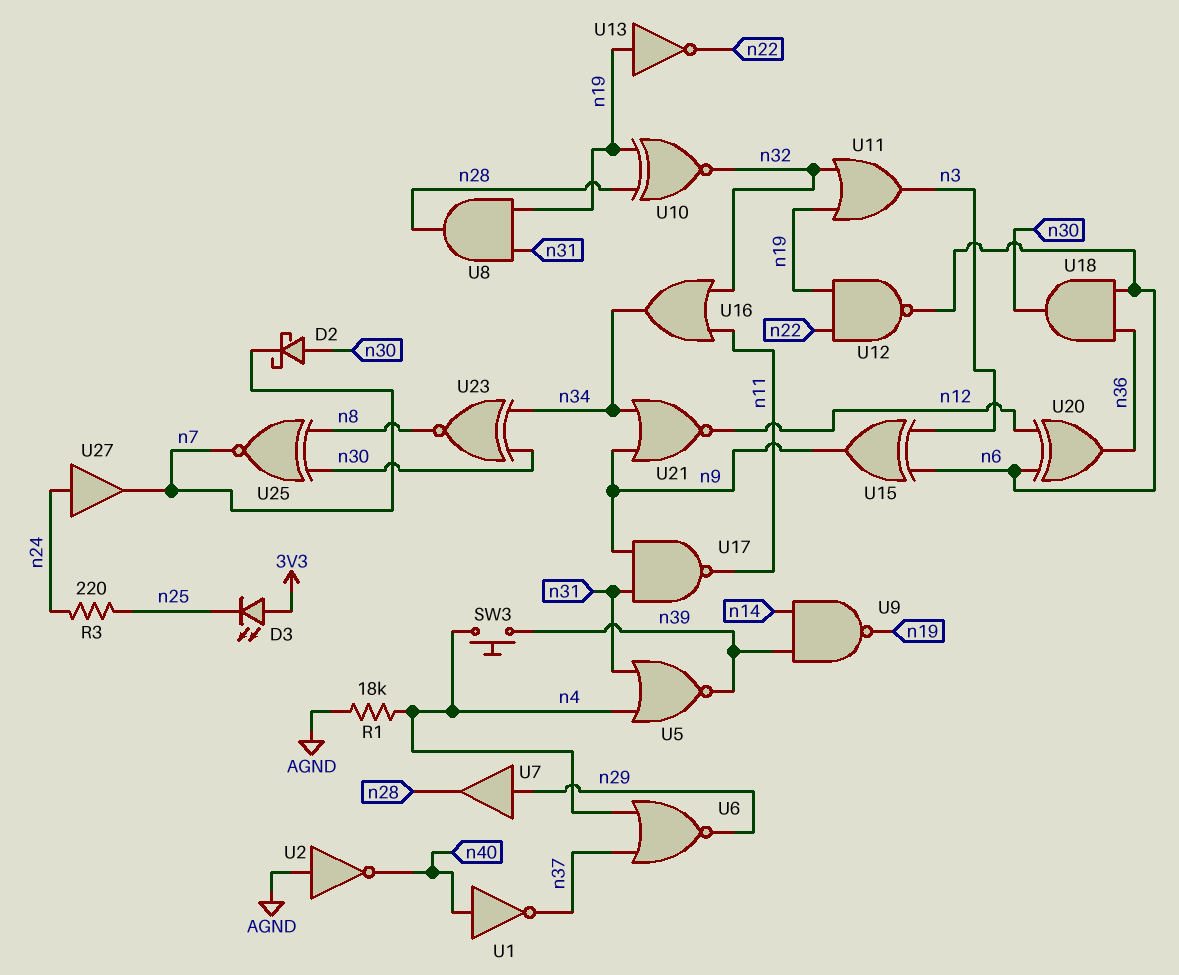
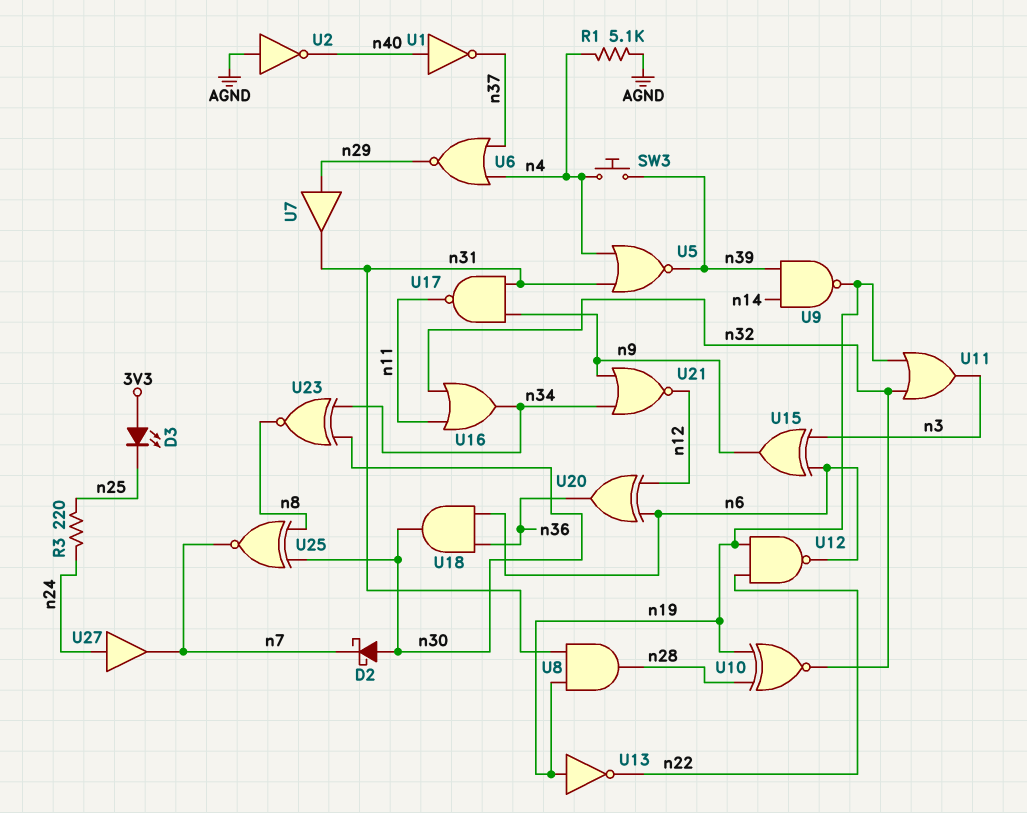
R1: 18k (AGND, n4) -> 5.1k (AGND, n4)
U7: buffer (in n29, out n28) -> buffer (in n29, out n31)

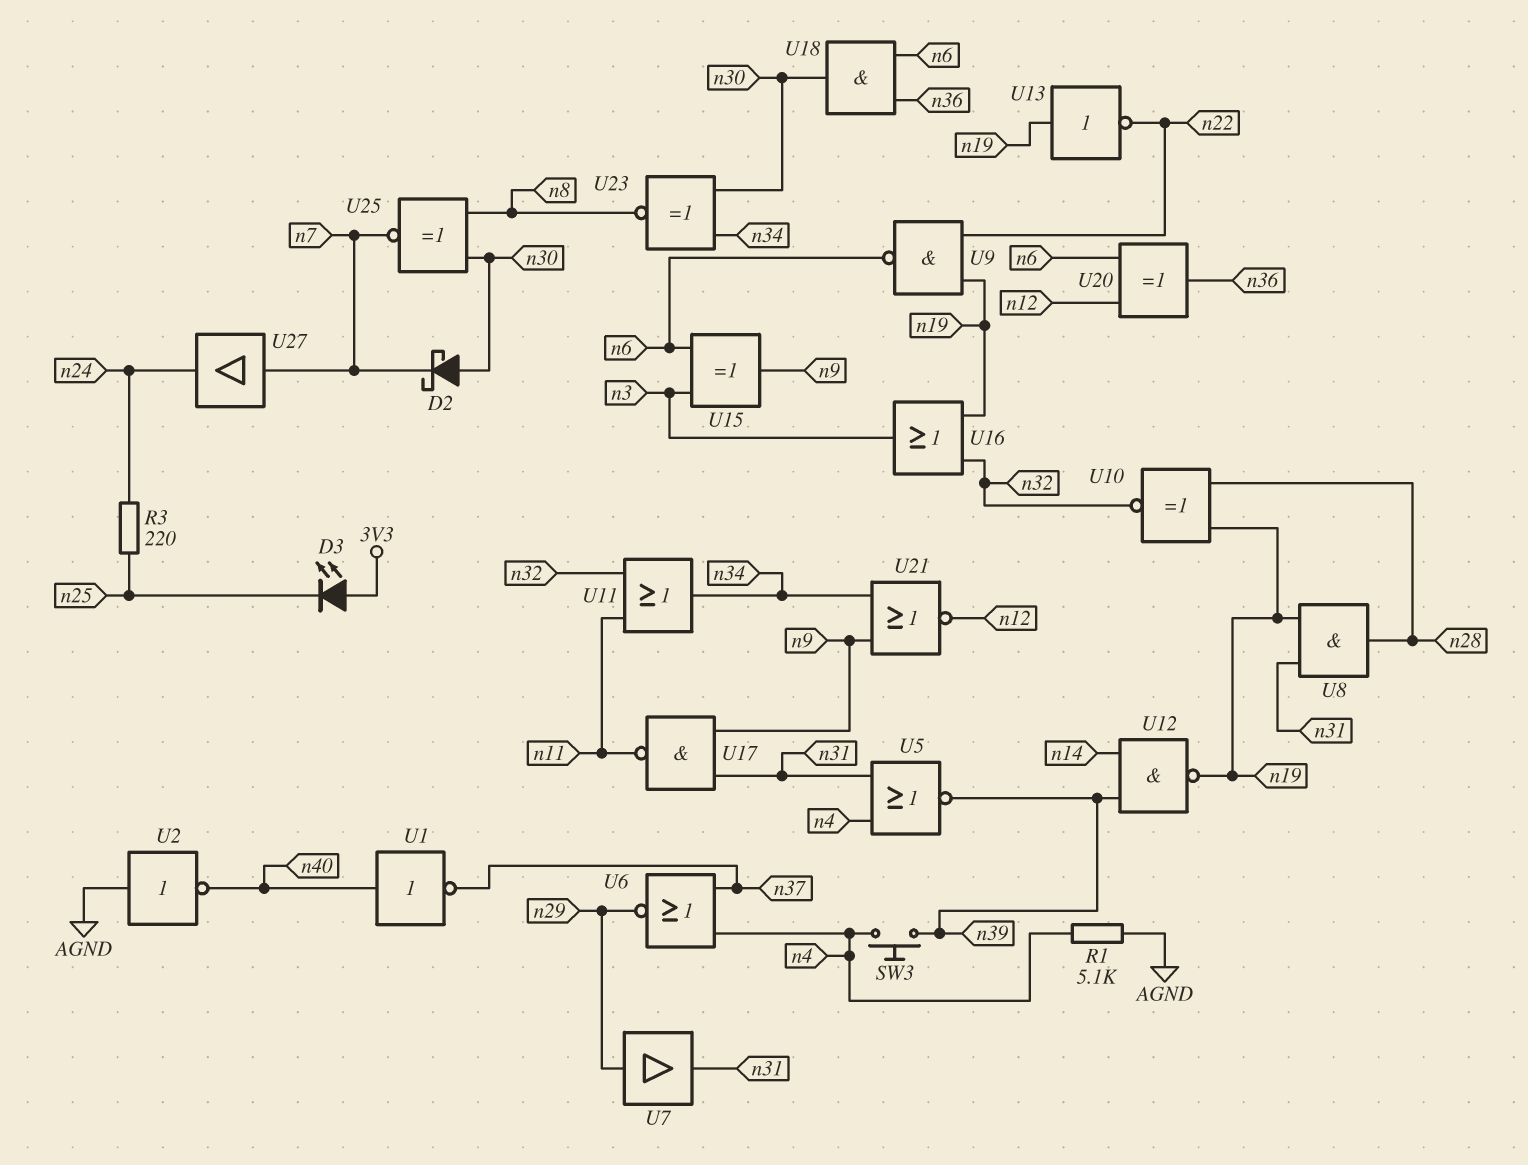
U9: NAND (in n14, in n39, out n19) -> NAND (in n19, in n22, out n6)
U11: OR (in n19, in n32, out n3) -> OR (in n11, in n32, out n34)
U12: NAND (in n19, in n22, out n6) -> NAND (in n14, in n39, out n19)
U16: OR (in n11, in n32, out n34) -> OR (in n19, in n32, out n3)
U27: buffer (in n24, out n7) -> buffer (in n7, out n24)

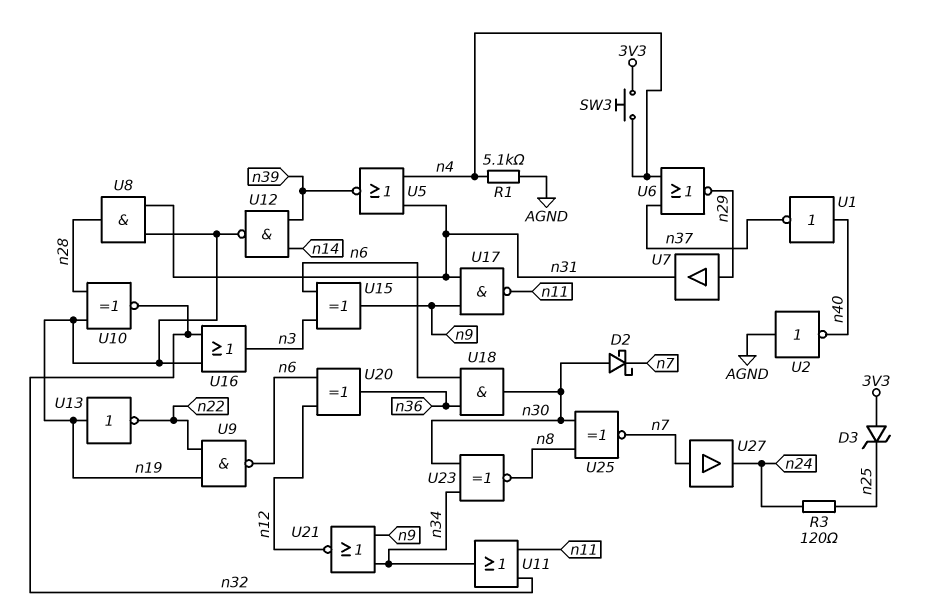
D3: LED (A 3V3, K n25) -> zener (A 3V3, K n25)
R3: 220 (n24, n25) -> 120 (n24, n25)
SW3: button (n4, n39) -> button (3V3, n4)

